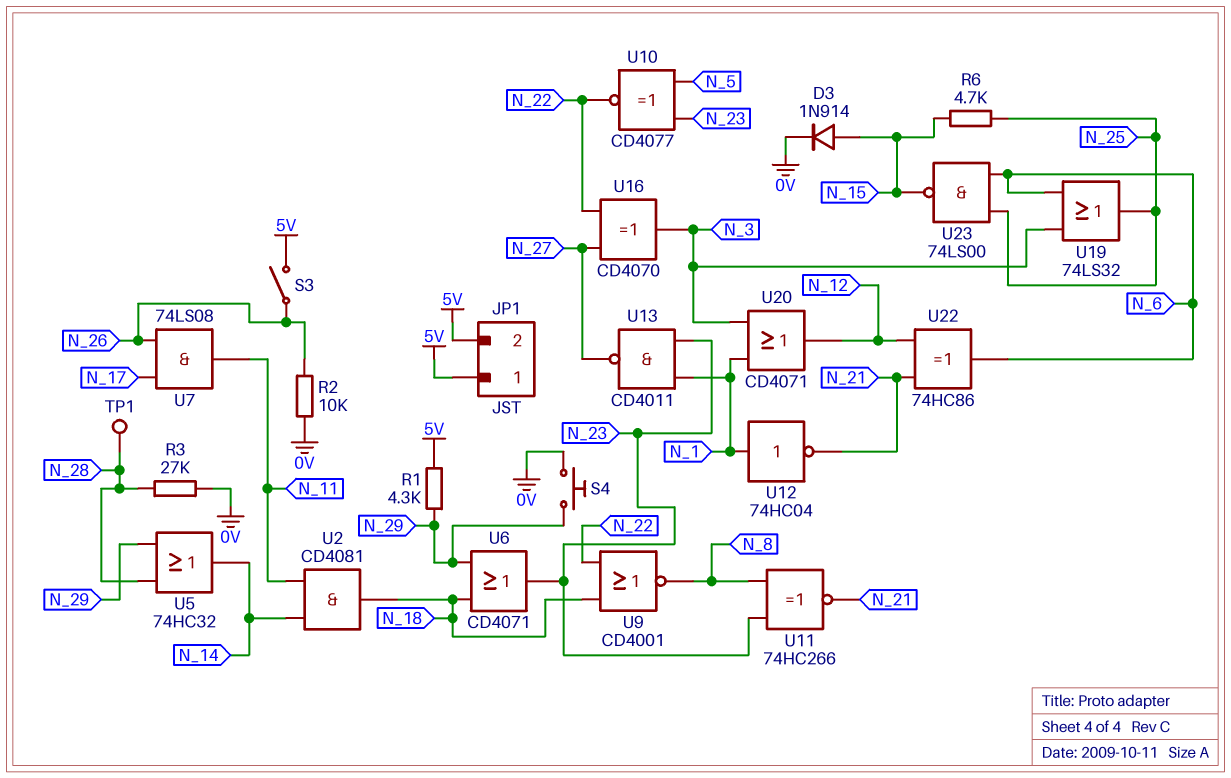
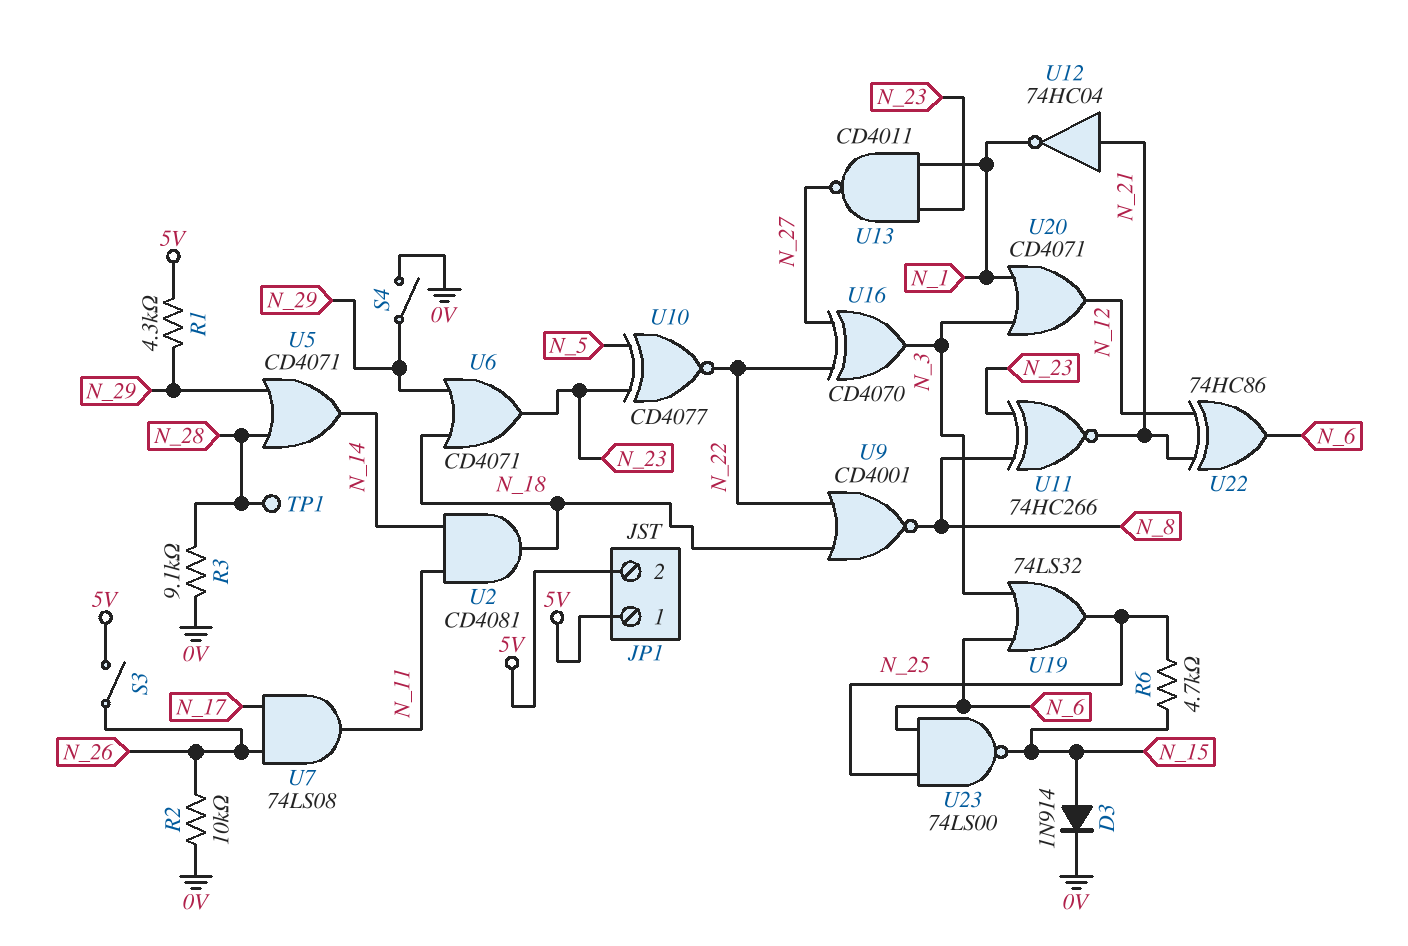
R3: 27k (0V, N_28) -> 9.1k (0V, N_28)
S4: button (0V, N_29) -> switch (0V, N_29)
U5: OR 74HC32 (in N_28, in N_29, out N_14) -> OR CD4071 (in N_28, in N_29, out N_14)
U12: NOT 74HC04 (in N_1, out N_21) -> NOT 74HC04 (in N_21, out N_1)

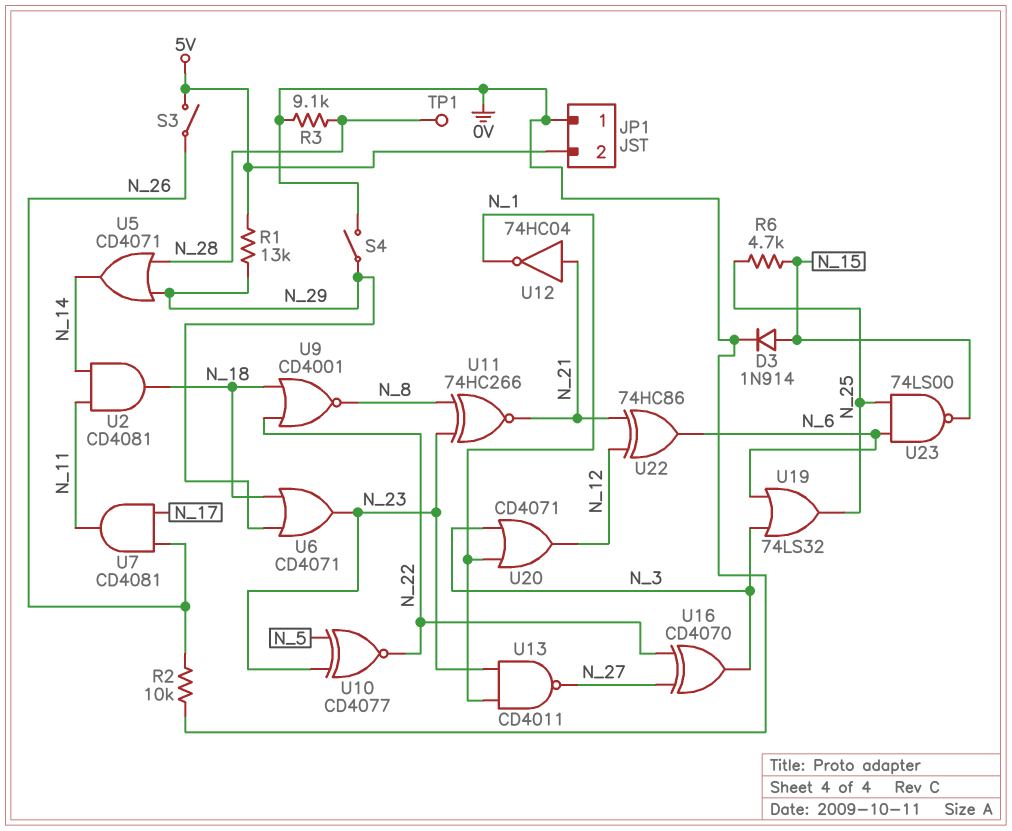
JP1 pin 1: 5V -> 0V
R1: 4.3k (5V, N_29) -> 13k (5V, N_29)
U7: AND 74LS08 (in N_17, in N_26, out N_11) -> AND CD4081 (in N_17, in N_26, out N_11)

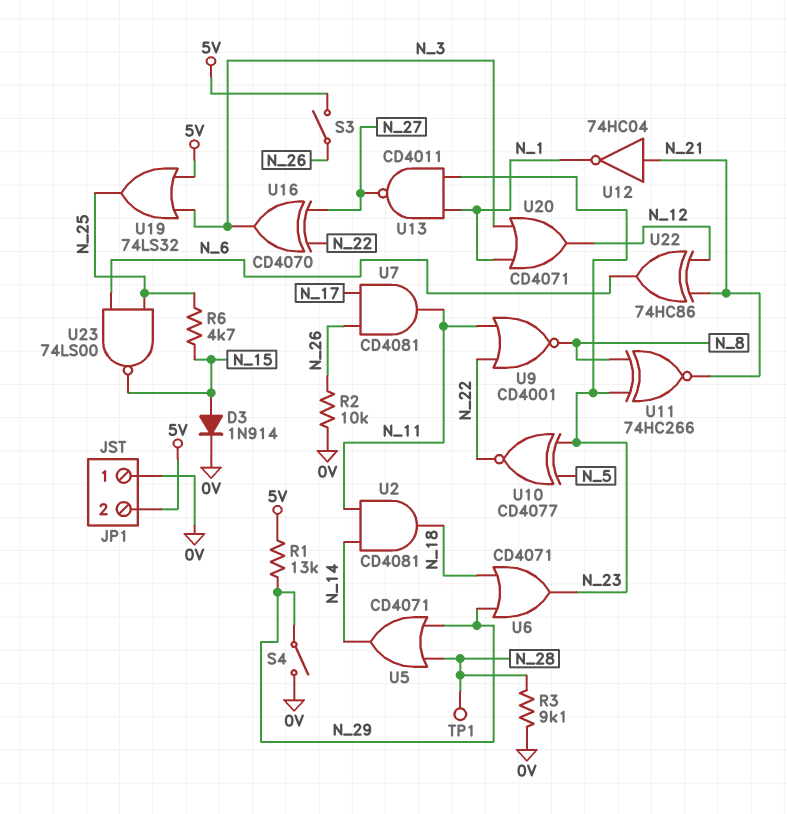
U9: NOR CD4001 (in N_18, in N_22, out N_8) -> NOR CD4001 (in N_11, in N_22, out N_8)
U19: OR 74LS32 (in N_3, in N_6, out N_25) -> OR 74LS32 (in 5V, in N_3, out N_25)

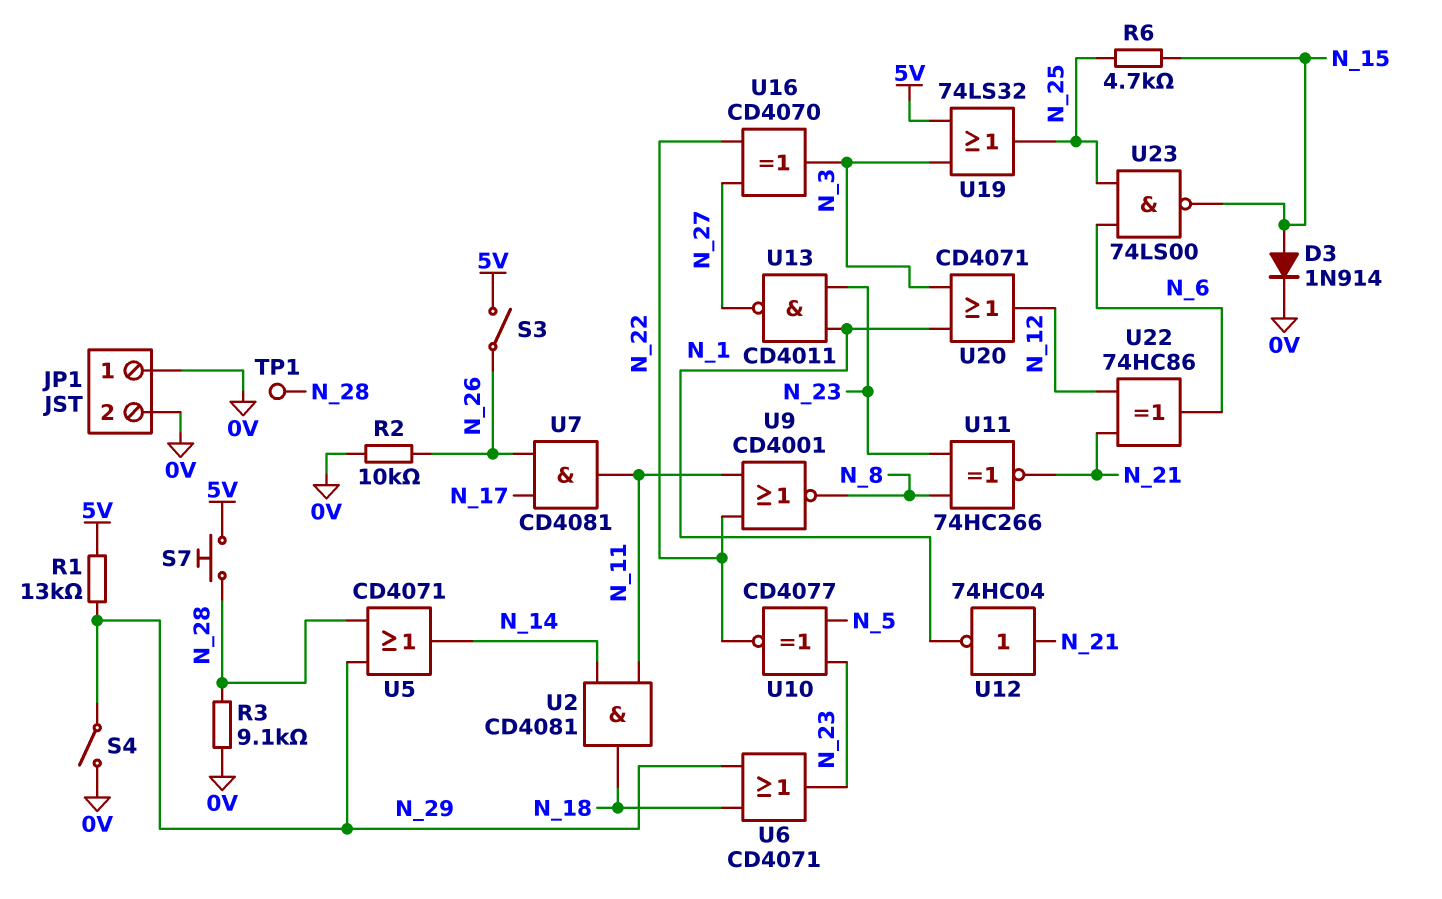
JP1 pin 2: 5V -> 0V
S7: none -> button (5V, N_28)

